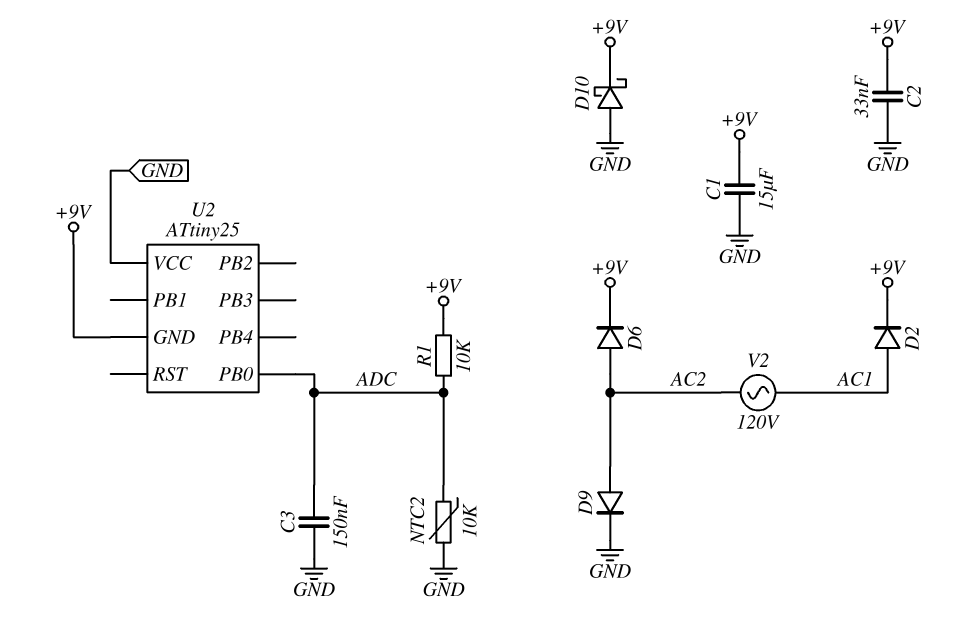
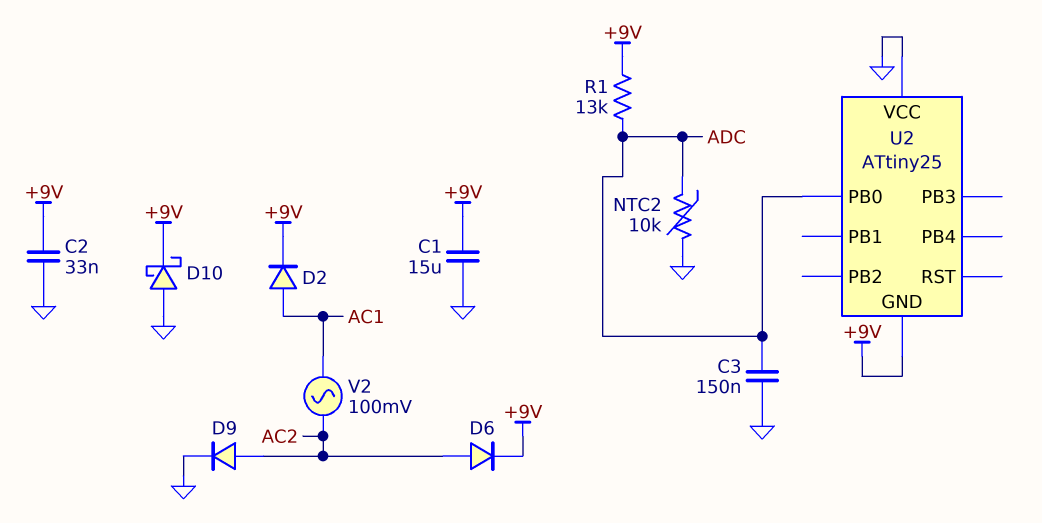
R1: 10k (+9V, ADC) -> 13k (+9V, ADC)
V2: AC 120V (AC1, AC2) -> AC 100mV (AC1, AC2)

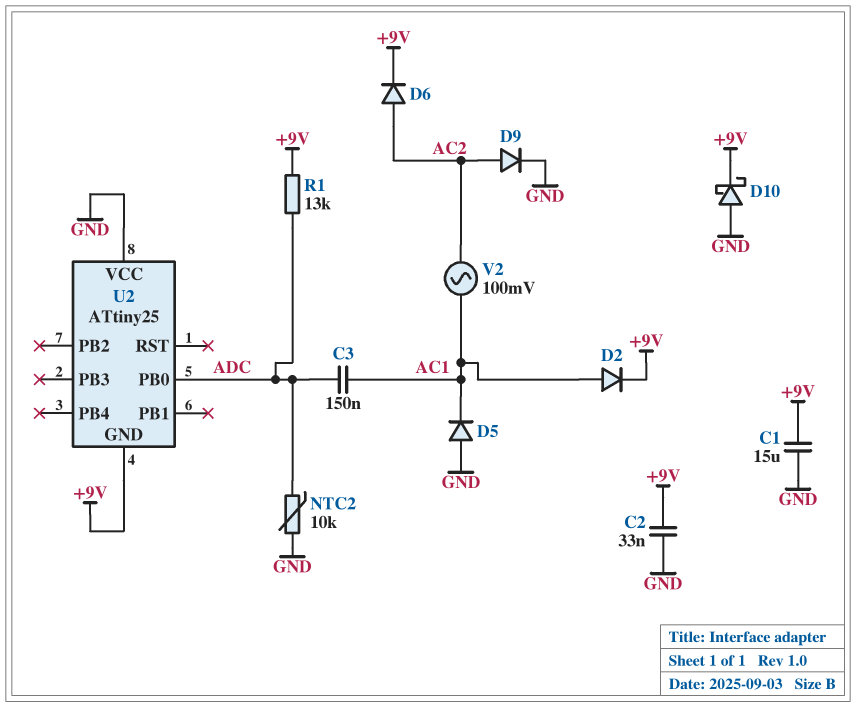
C3: 150nF (ADC, GND) -> 150nF (AC1, ADC)
D5: none -> diode (A GND, K AC1)

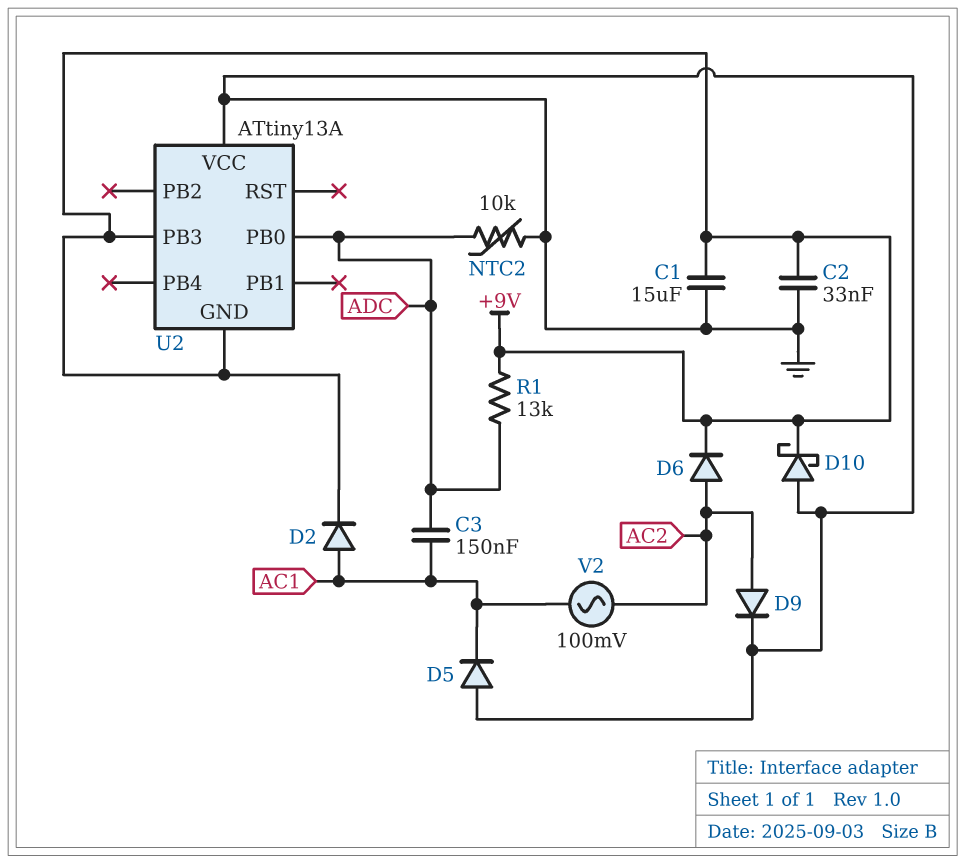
U2: ATtiny25 -> ATtiny13A
U2 pin PB3: none -> +9V

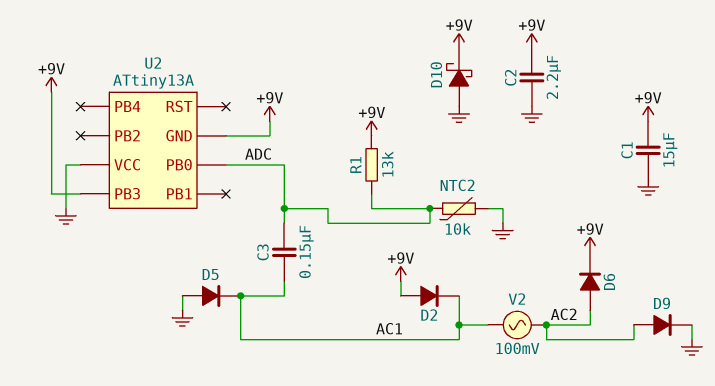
C2: 33nF (+9V, GND) -> 2.2uF (+9V, GND)
D2: diode (A AC1, K +9V) -> diode (A +9V, K AC1)

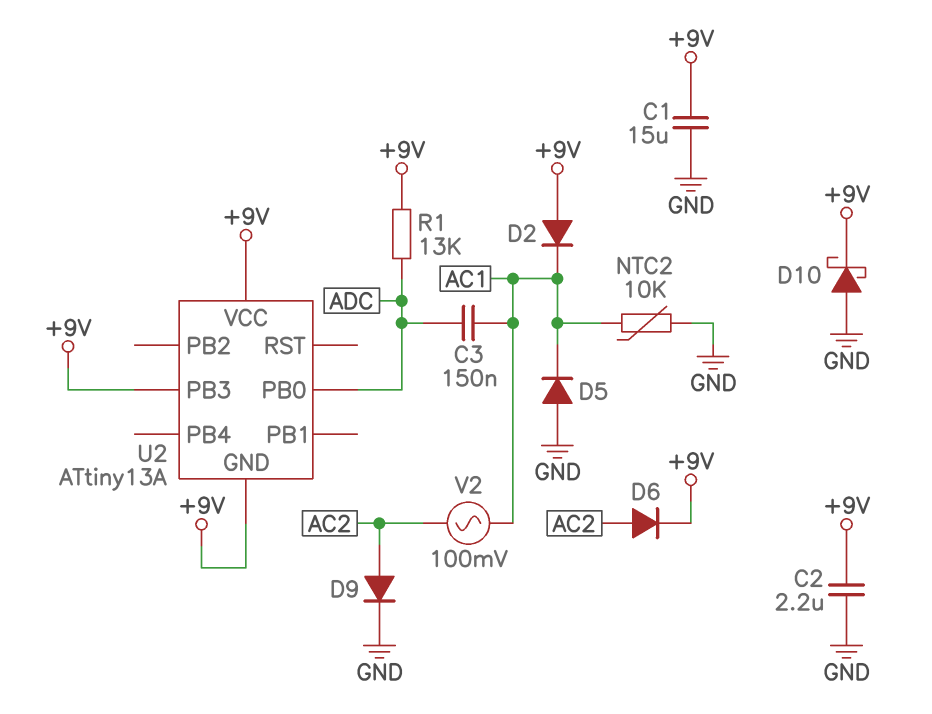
NTC2: 10k (ADC, GND) -> 10k (AC1, GND)
U2 pin VCC: GND -> +9V

